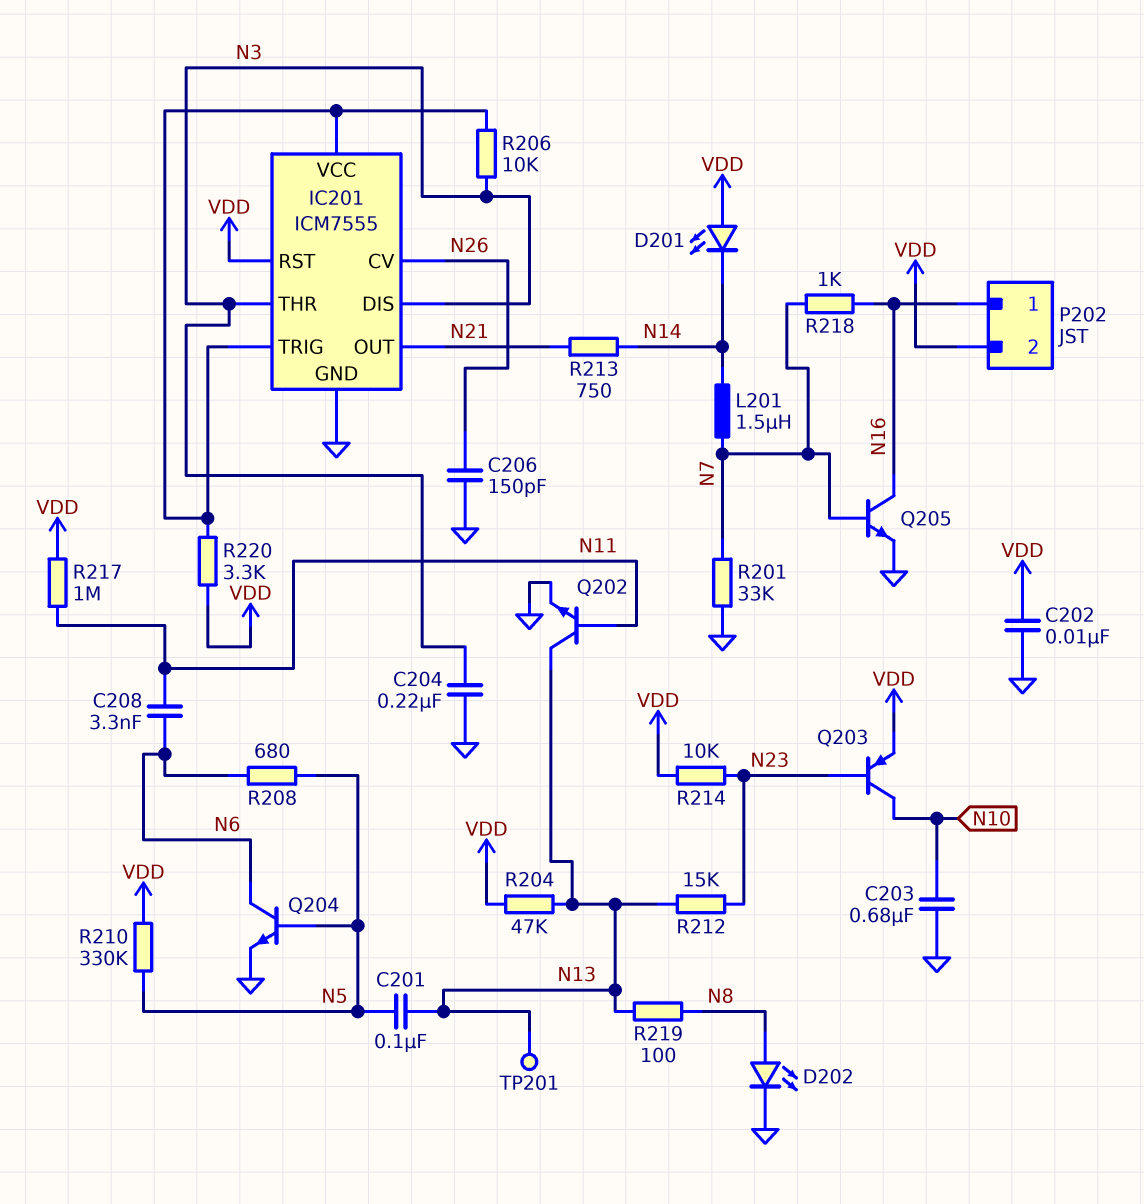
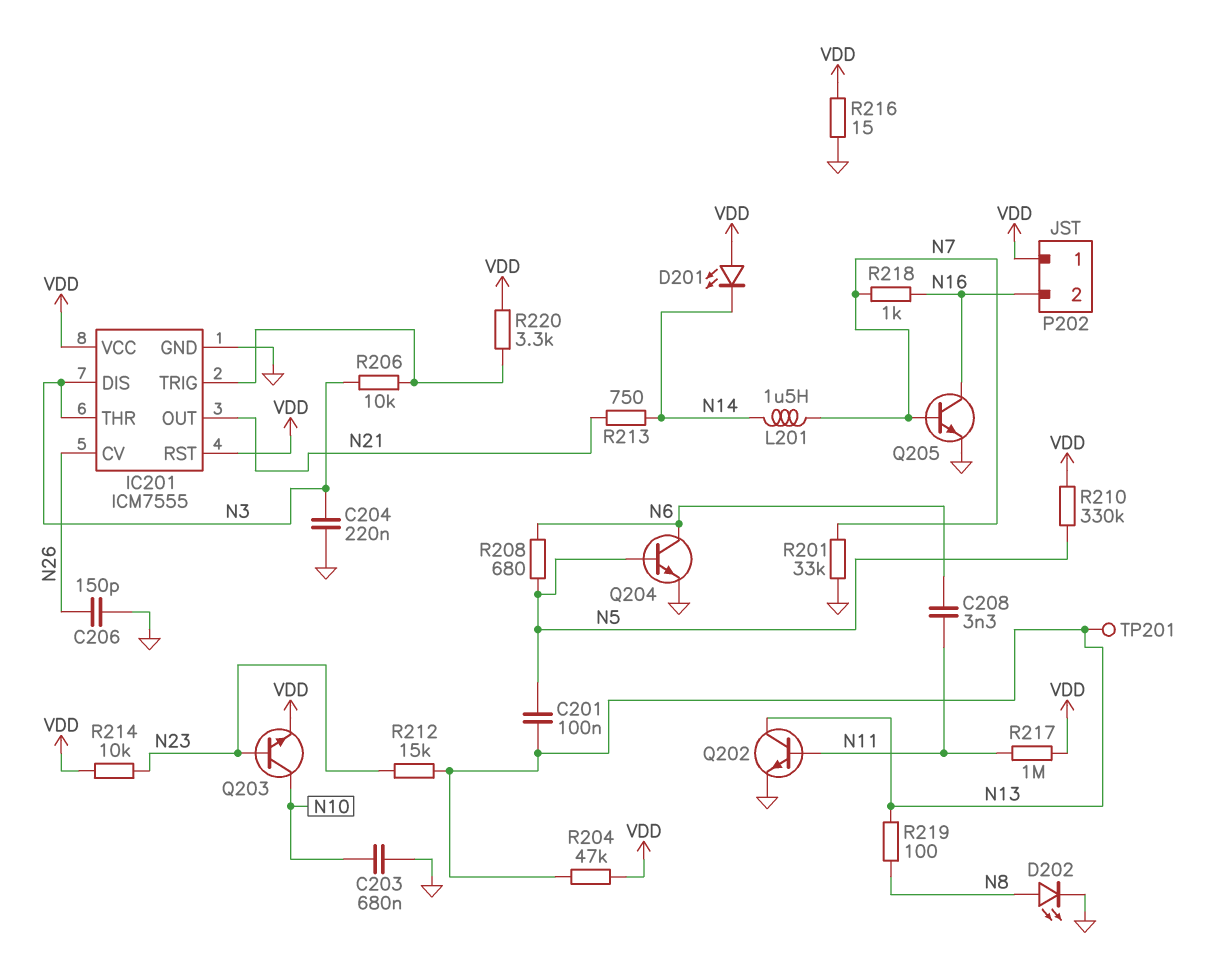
C202: 10nF (GND, VDD) -> none
IC201 pin VCC: IC201/TRIG -> VDD
P202 pin 1: N16 -> VDD
P202 pin 2: VDD -> N16
Q203: PNP (B N23, C N10, E VDD) -> NPN (B N23, C N10, E VDD)
R216: none -> 15 (GND, VDD)

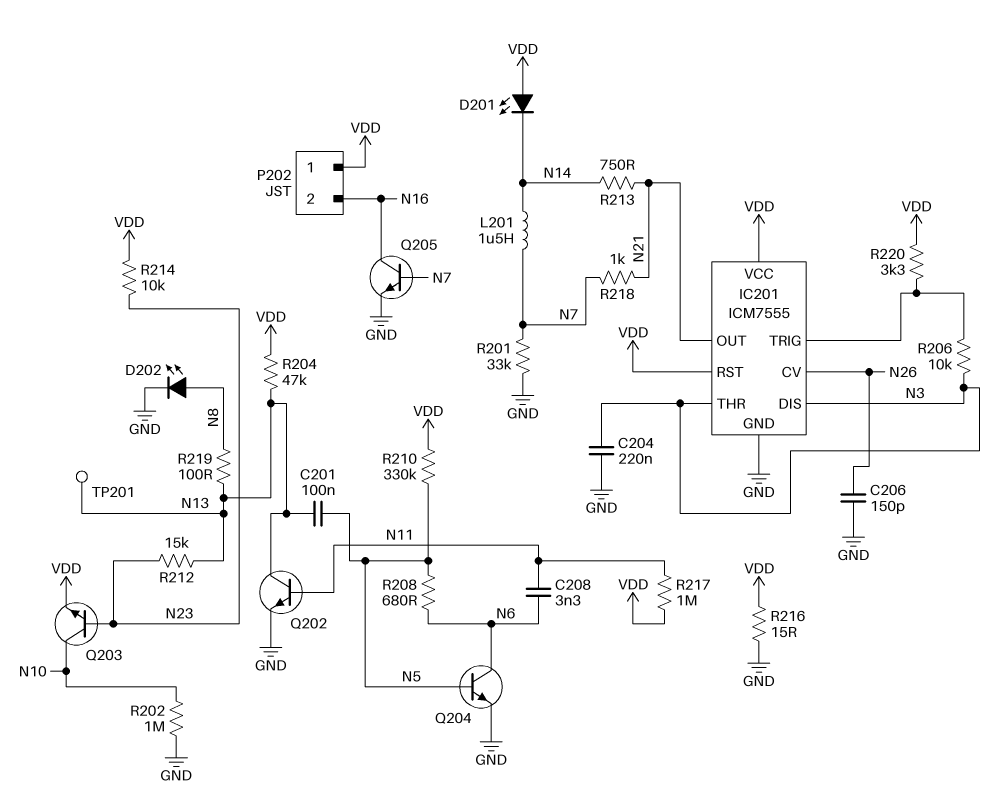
C203: 680nF (GND, N10) -> none
R202: none -> 1M (GND, N10)
R218: 1k (N7, N16) -> 1k (N7, N21)

